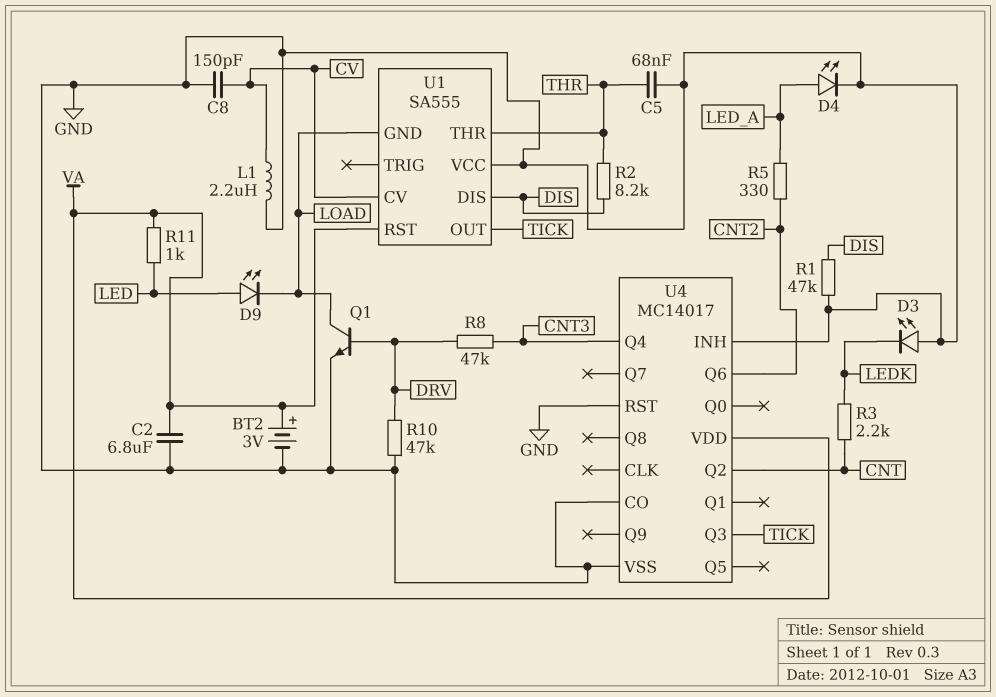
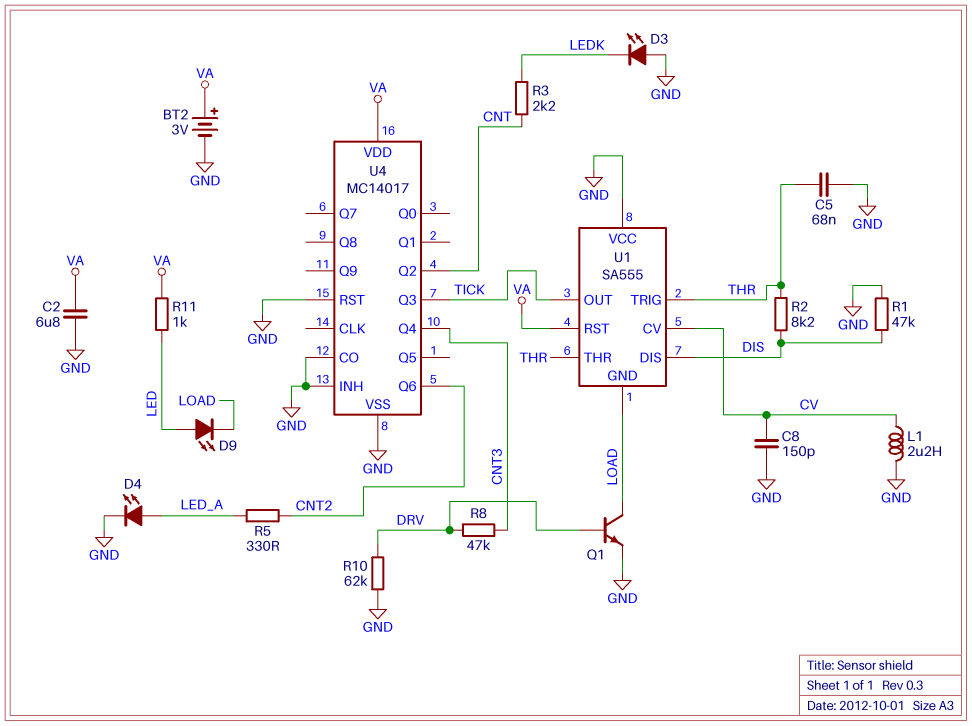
R10: 47k (DRV, GND) -> 62k (DRV, GND)
U1 pin TRIG: none -> THR

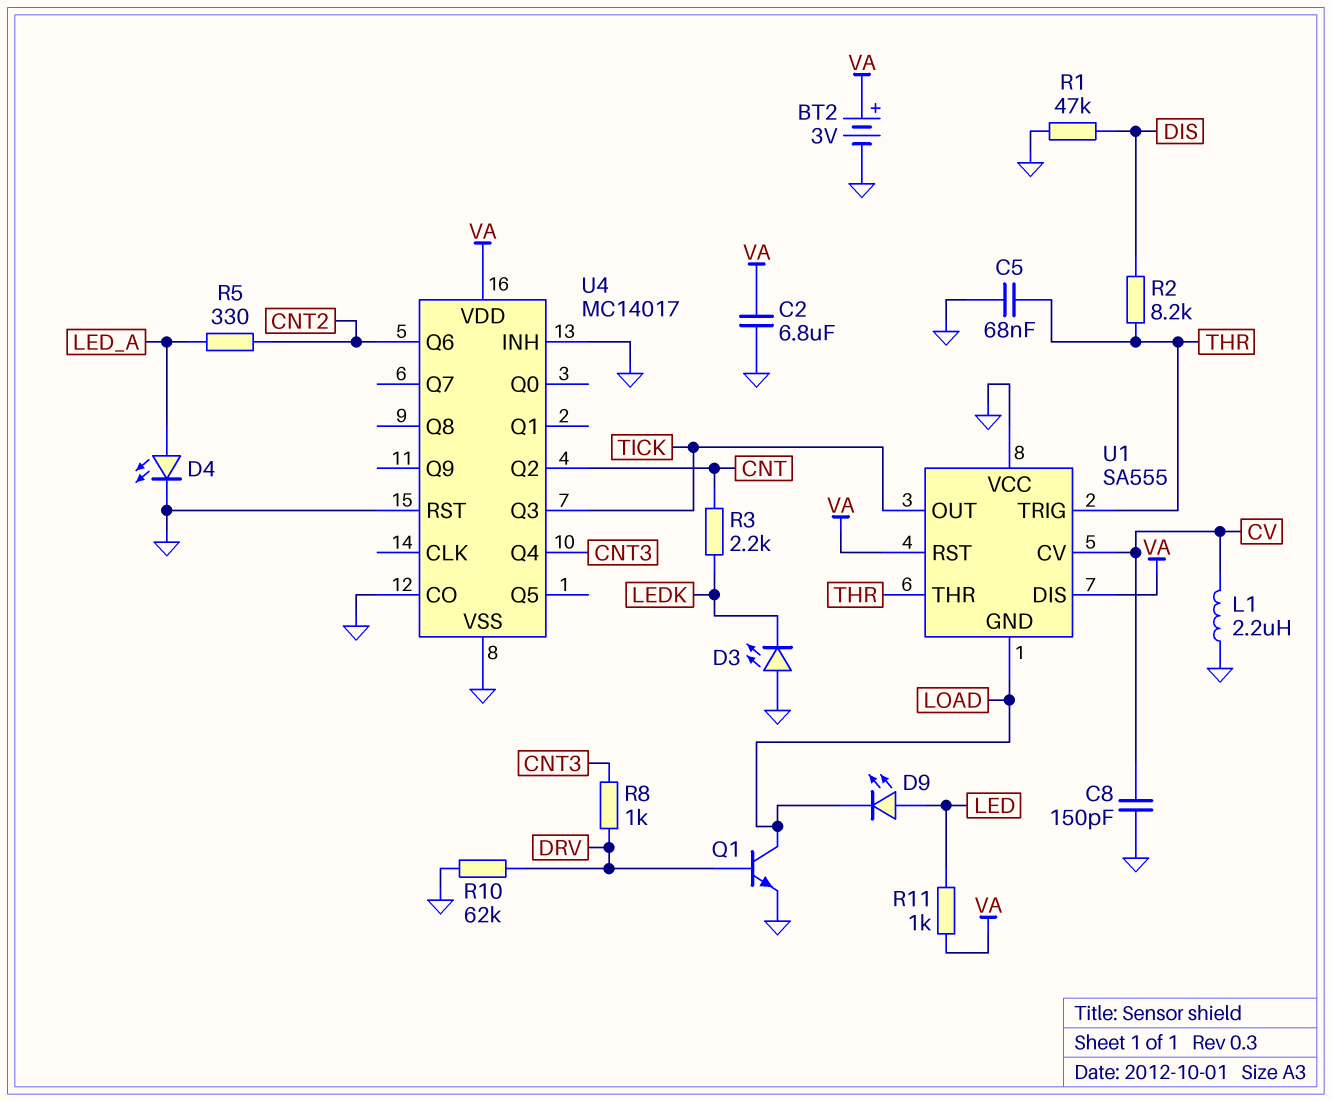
R8: 47k (CNT3, DRV) -> 1k (CNT3, DRV)
U1 pin DIS: DIS -> VA

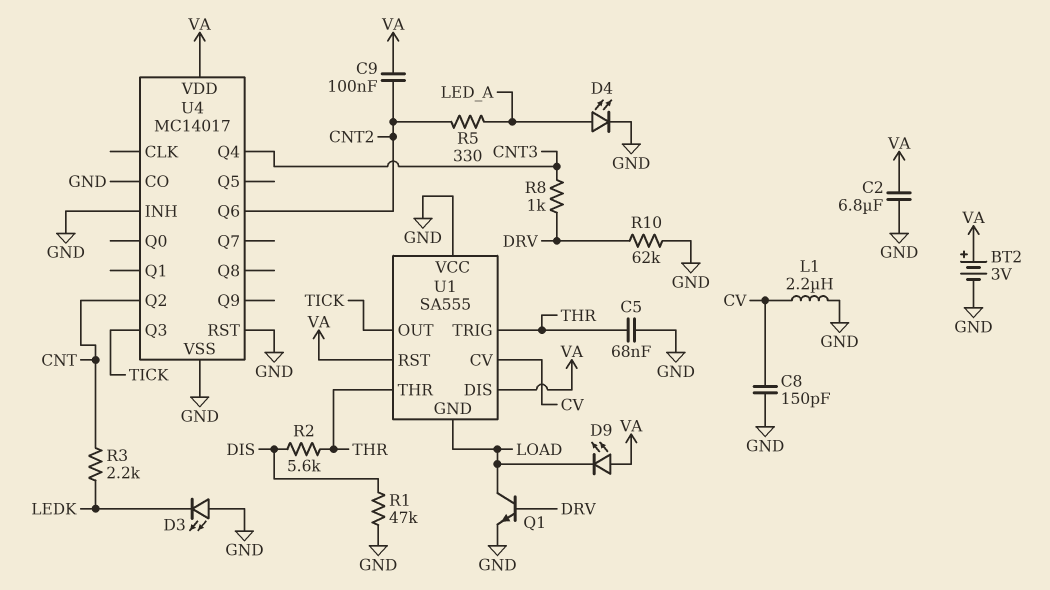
C9: none -> 100nF (CNT2, VA)
D9: LED (A LED, K LOAD) -> LED (A VA, K LOAD)
R2: 8.2k (DIS, THR) -> 5.6k (DIS, THR)
R11: 1k (LED, VA) -> none

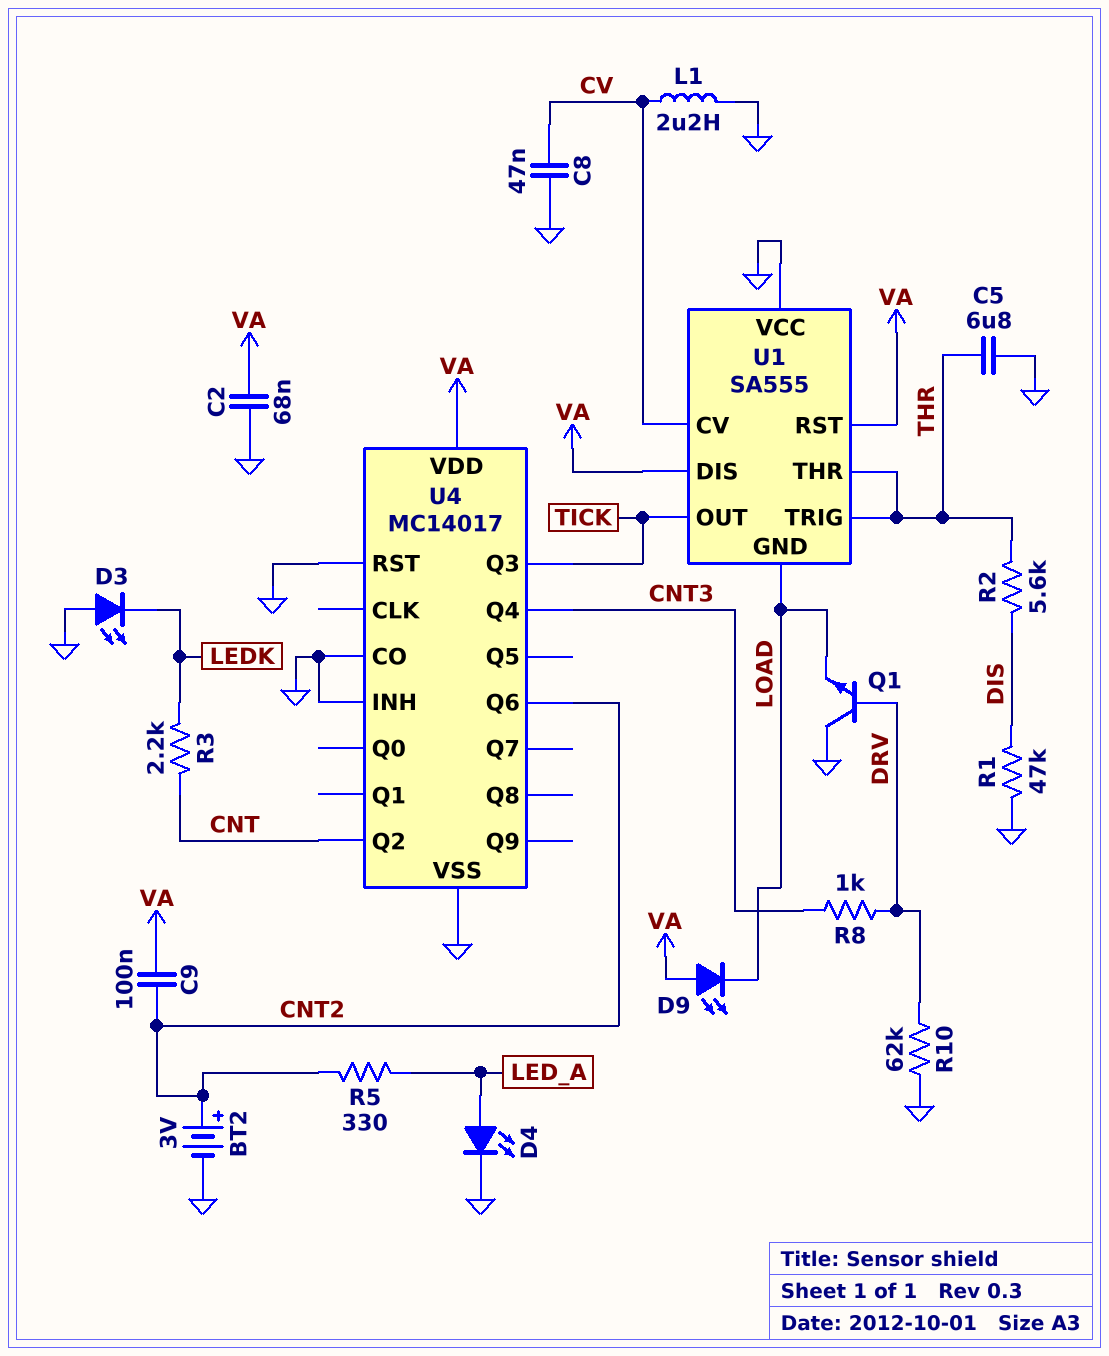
BT2: 3V (plus VA, minus GND) -> 3V (plus CNT2, minus GND)
C2: 6.8uF (GND, VA) -> 68nF (GND, VA)
C5: 68nF (GND, THR) -> 6.8uF (GND, THR)
C8: 150pF (CV, GND) -> 47nF (CV, GND)
Q1: NPN (B DRV, C LOAD, E GND) -> NPN (B DRV, C GND, E LOAD)

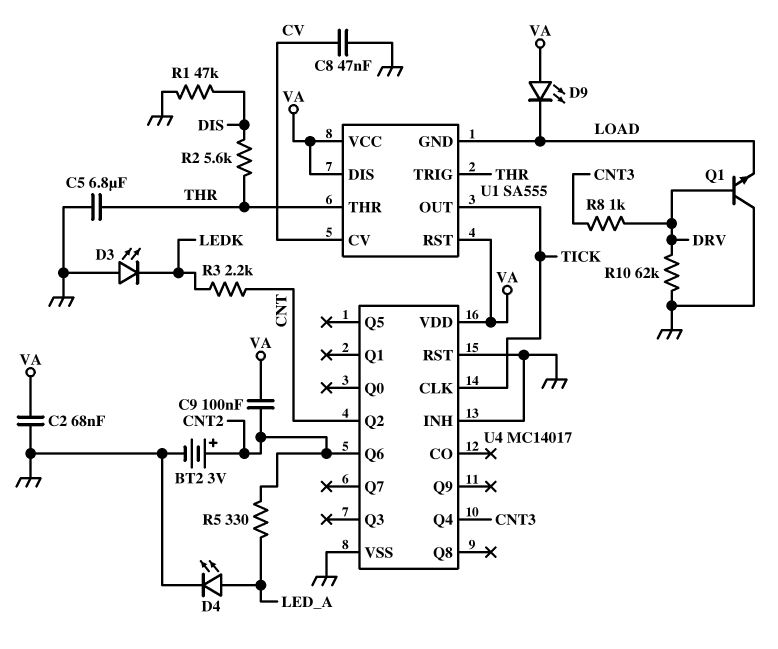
L1: 2.2uH (CV, GND) -> none
U1 pin VCC: GND -> VA
U4 pin CLK: none -> TICK
U4 pin CO: GND -> none
U4 pin Q3: TICK -> none

